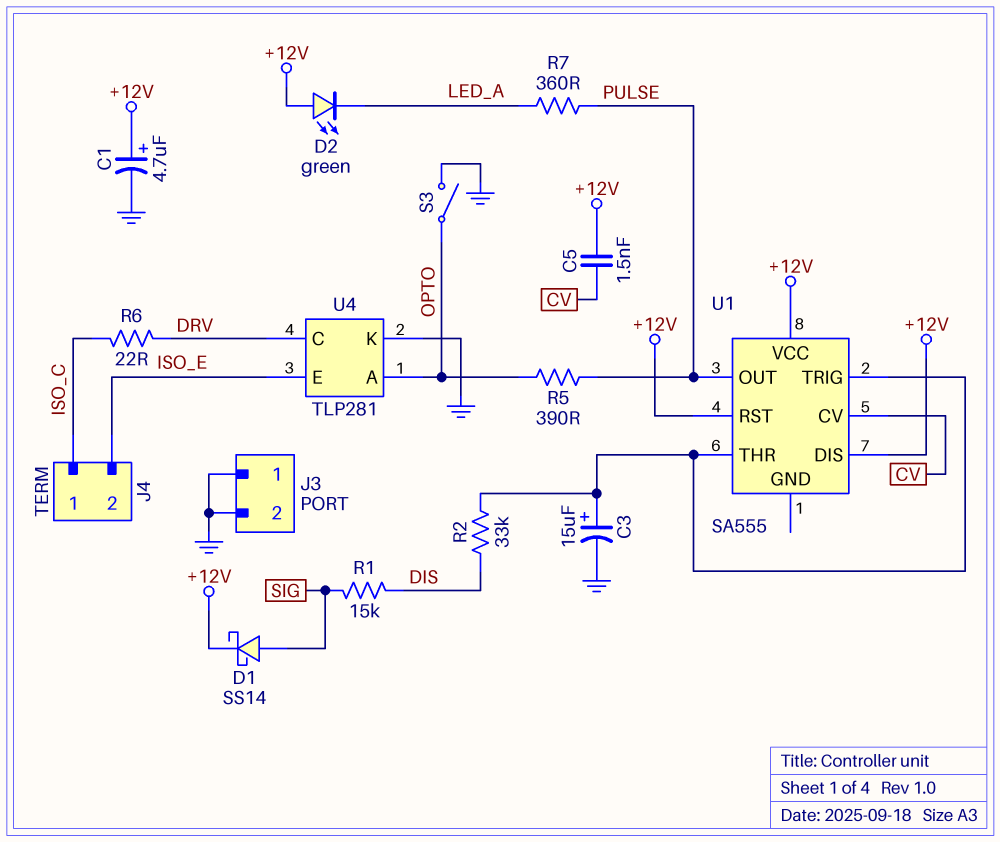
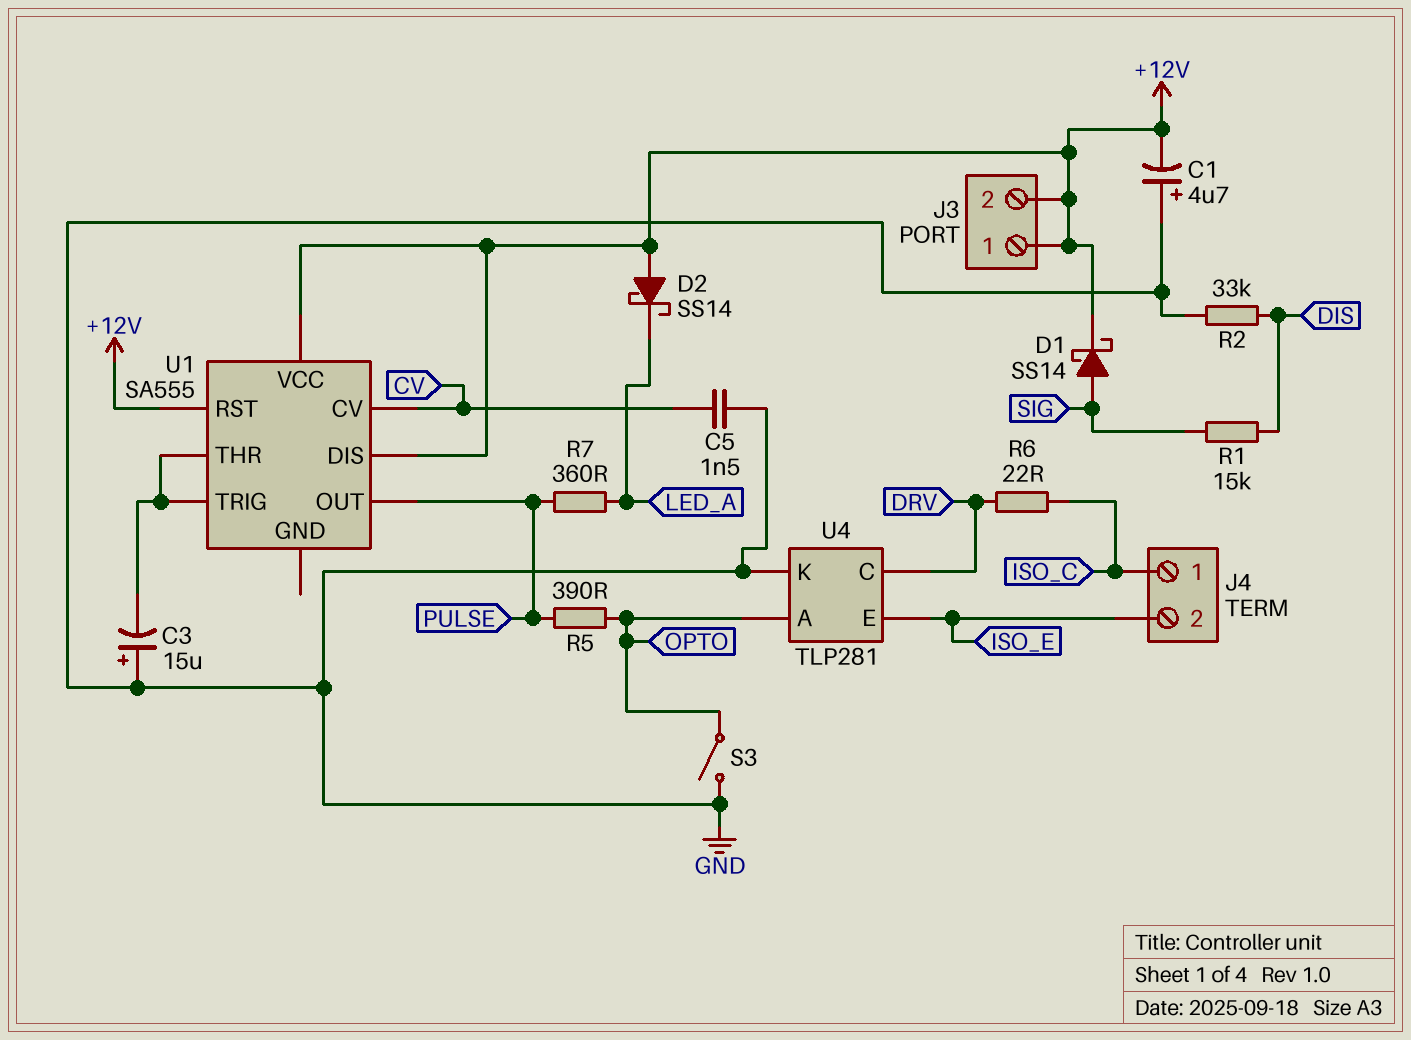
C1: 4.7uF (plus +12V, minus GND) -> 4.7uF (plus GND, minus +12V)
C3: 15uF (plus U1/THR, minus GND) -> 15uF (plus GND, minus U1/THR)
C5: 1.5nF (+12V, CV) -> 1.5nF (CV, GND)
D2: LED green (A +12V, K LED_A) -> schottky SS14 (A +12V, K LED_A)
J3 pin 1: GND -> +12V
J3 pin 2: GND -> +12V
R2: 33k (DIS, U1/THR) -> 33k (DIS, GND)

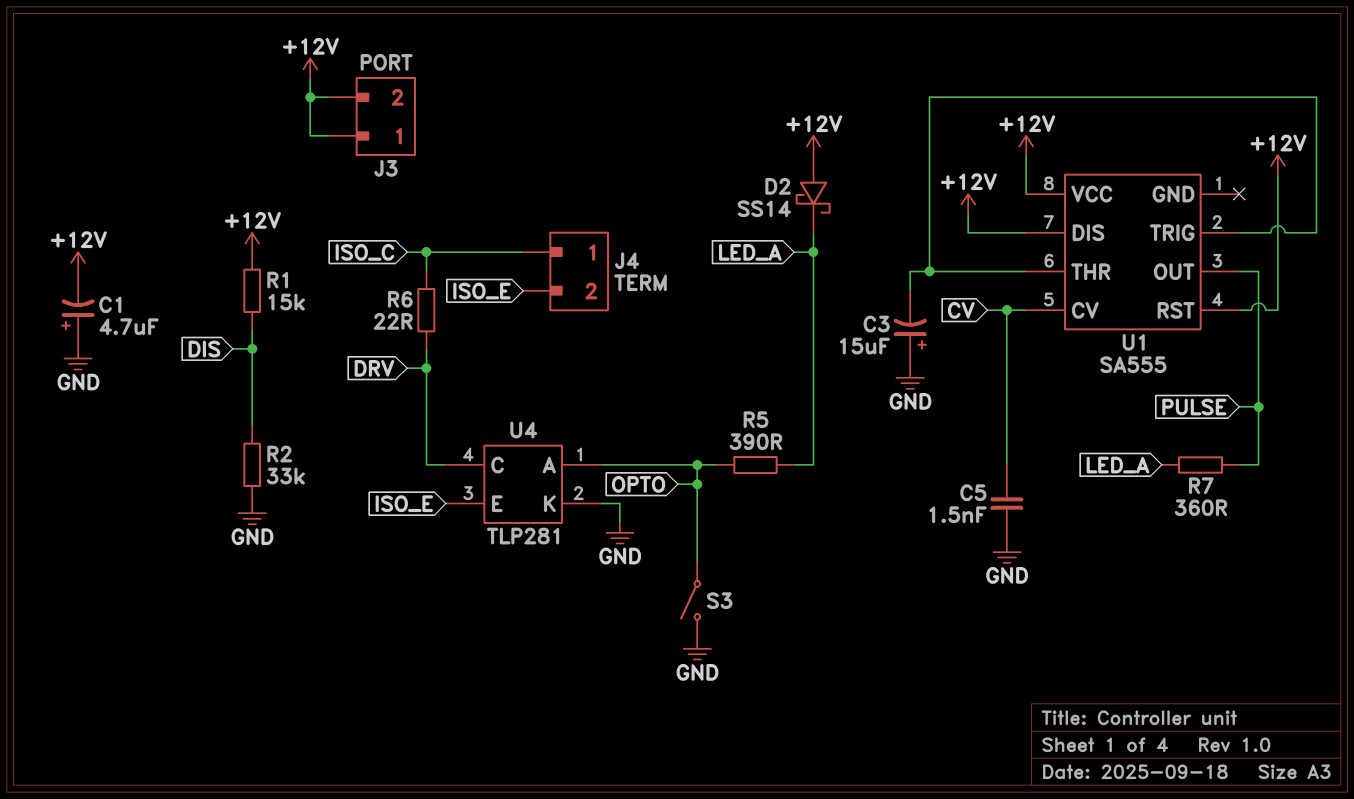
D1: schottky SS14 (A SIG, K +12V) -> none
R1: 15k (DIS, SIG) -> 15k (+12V, DIS)
R5: 390 (OPTO, PULSE) -> 390 (LED_A, OPTO)

